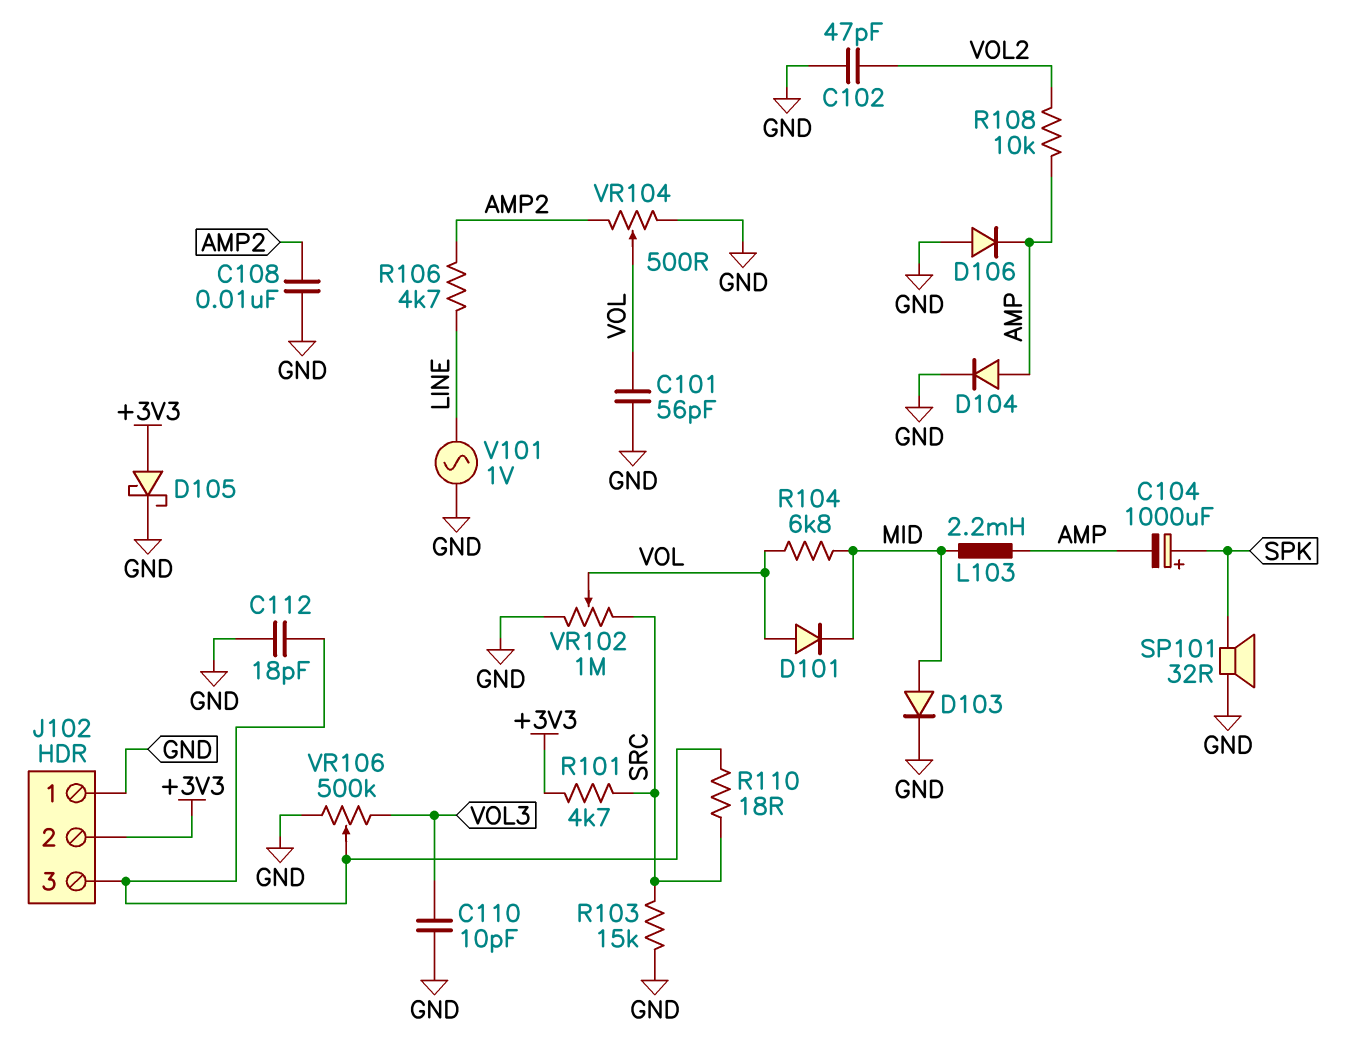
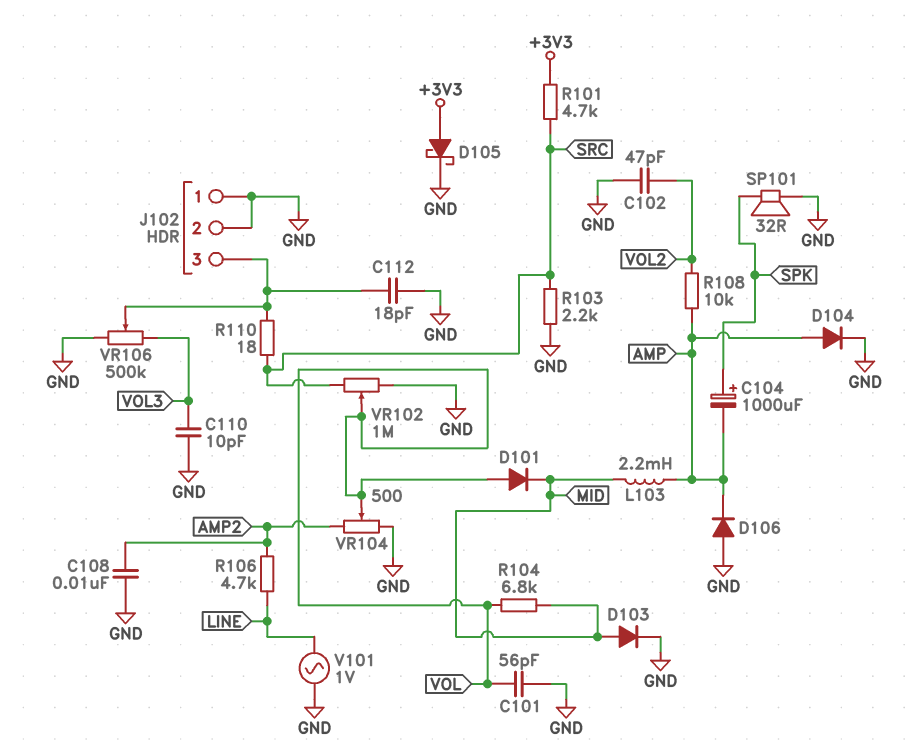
J102 pin 2: +3V3 -> GND
R103: 15k (GND, SRC) -> 2.2k (GND, SRC)

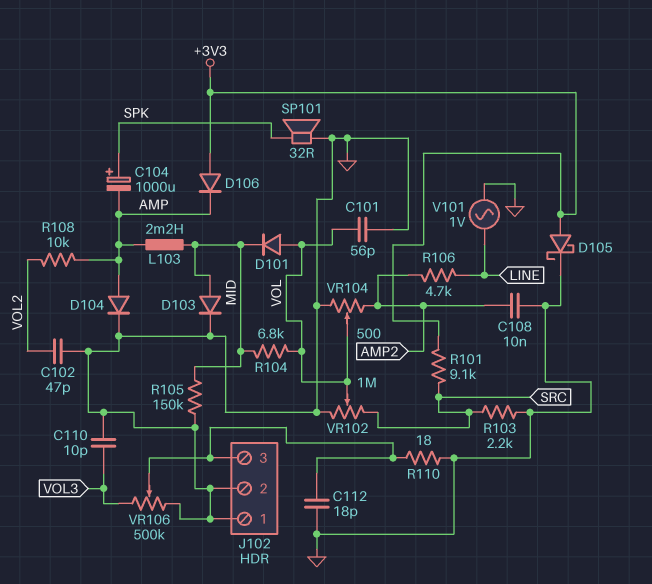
D106: diode (A GND, K AMP) -> diode (A +3V3, K AMP)
R101: 4.7k (+3V3, SRC) -> 9.1k (+3V3, SRC)
R105: none -> 150k (GND, MID)
R110: 18 (J102/3, SRC) -> 18 (GND, J102/3)

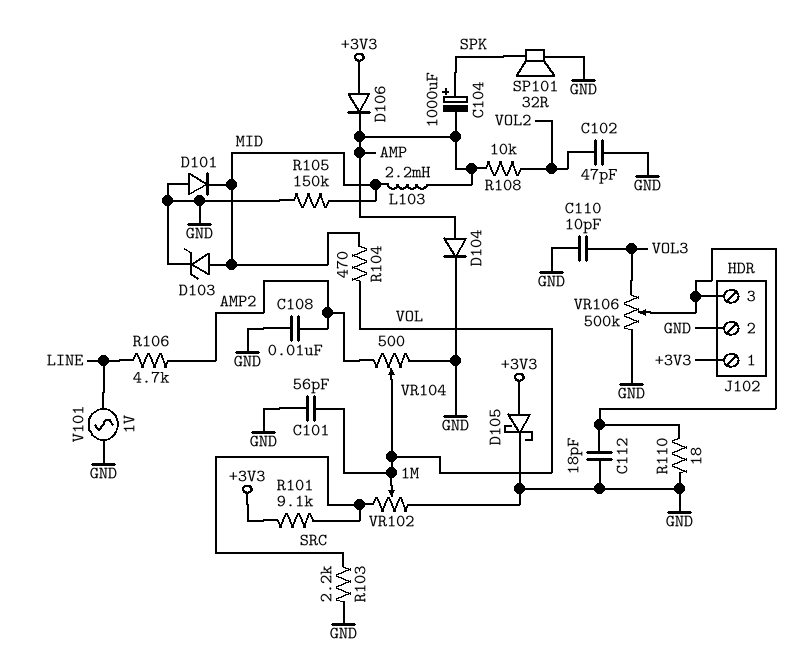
D101: diode (A VOL, K MID) -> diode (A GND, K MID)
D103: diode (A MID, K GND) -> zener (A MID, K GND)
J102 pin 1: GND -> +3V3
R104: 6.8k (MID, VOL) -> 470 (MID, VOL)

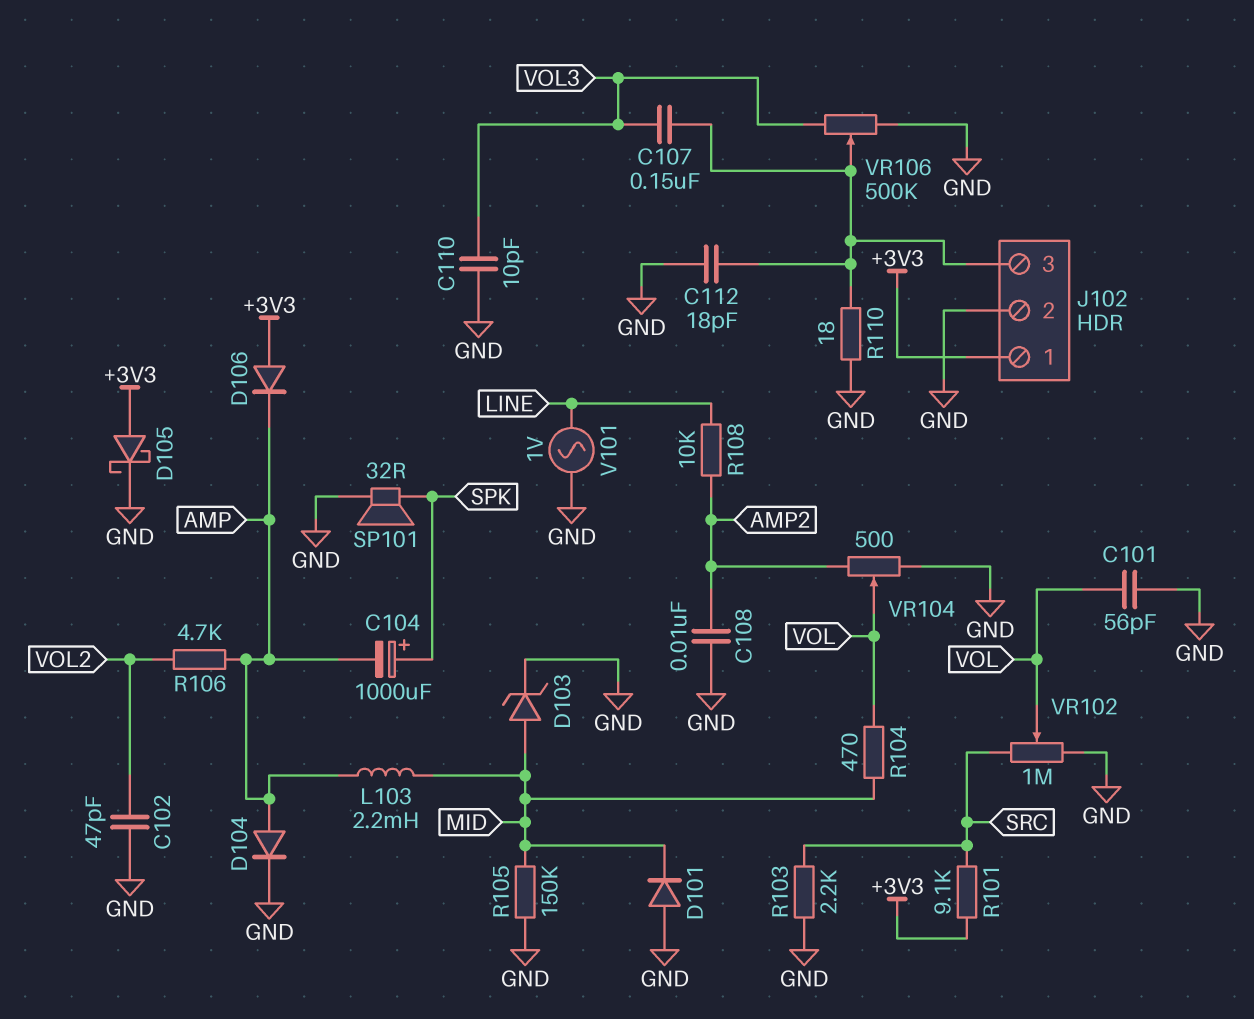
C107: none -> 150nF (J102/3, VOL3)
R106: 4.7k (AMP2, LINE) -> 4.7k (AMP, VOL2)
R108: 10k (AMP, VOL2) -> 10k (AMP2, LINE)

